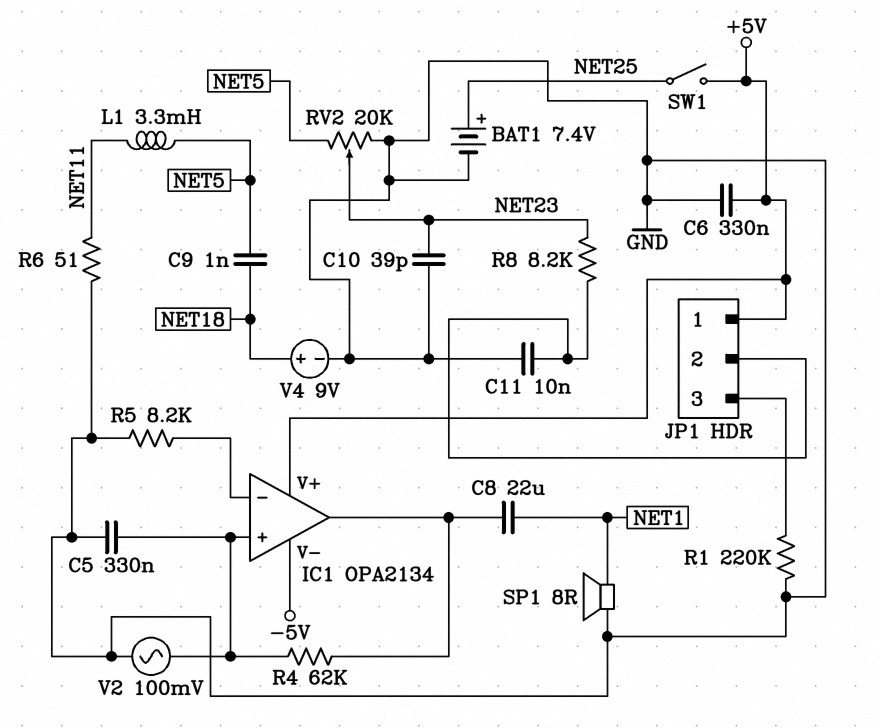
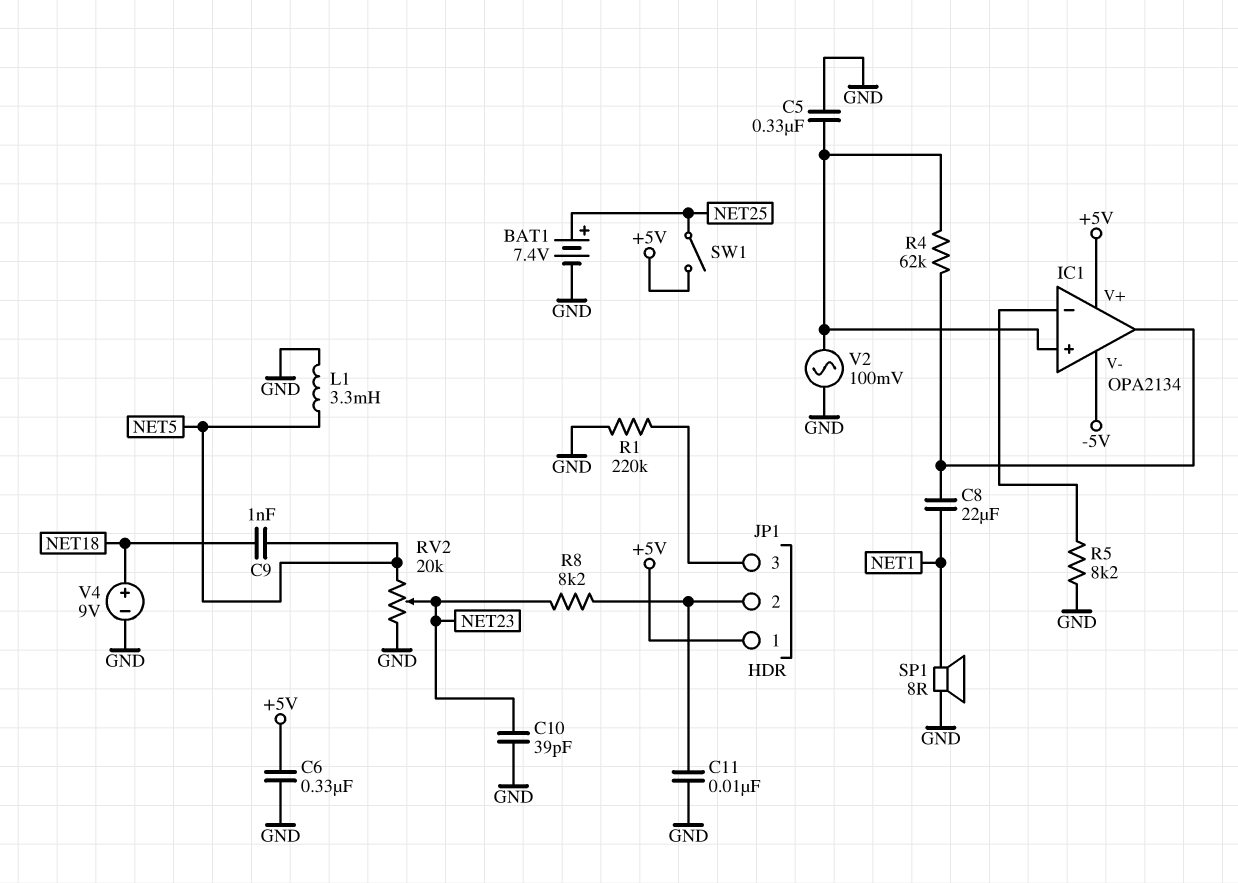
L1: 3.3mH (NET5, NET11) -> 3.3mH (GND, NET5)
R6: 51 (GND, NET11) -> none

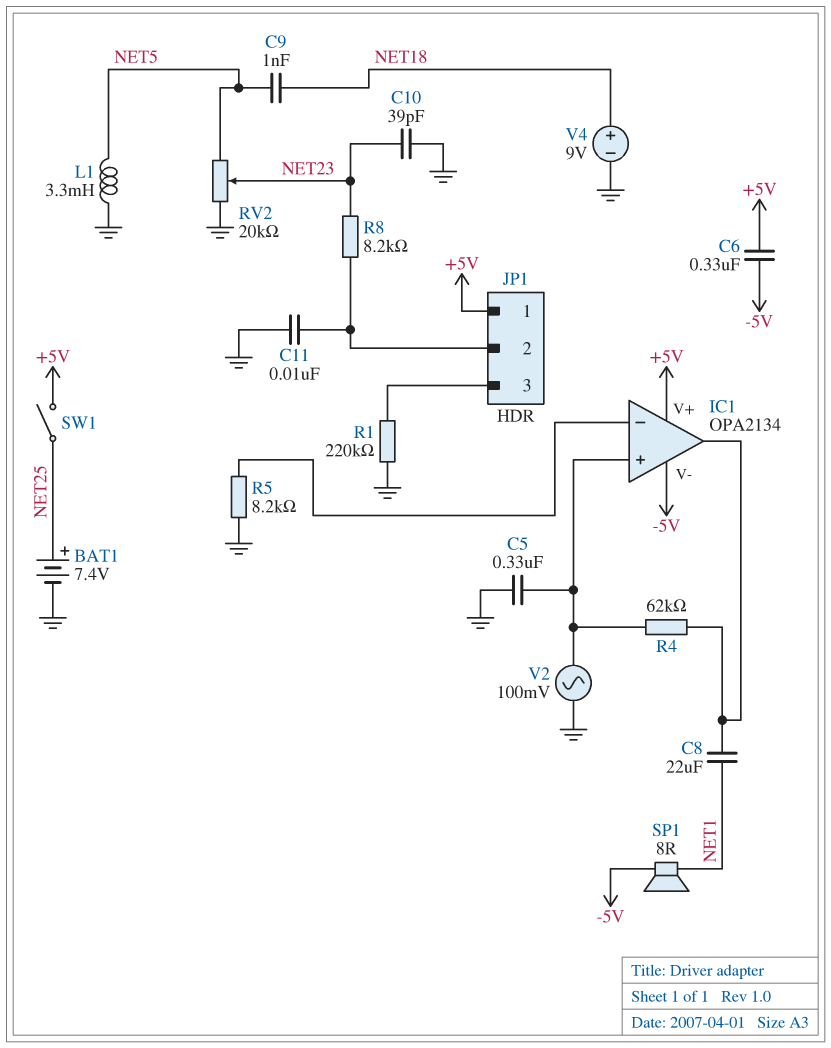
C6: 330nF (+5V, GND) -> 330nF (+5V, -5V)
SP1: speaker 8R (GND, NET1) -> speaker 8R (-5V, NET1)

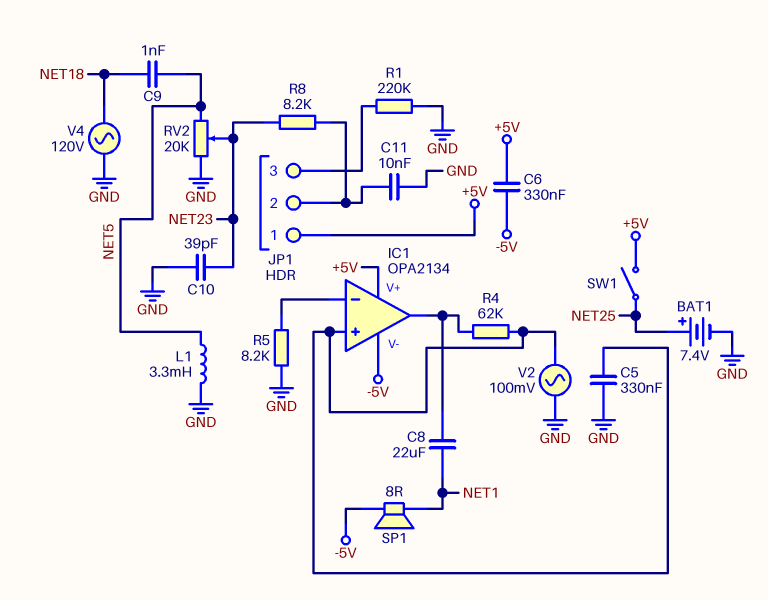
V4: 9V (plus NET18, minus GND) -> AC 120V (GND, NET18)

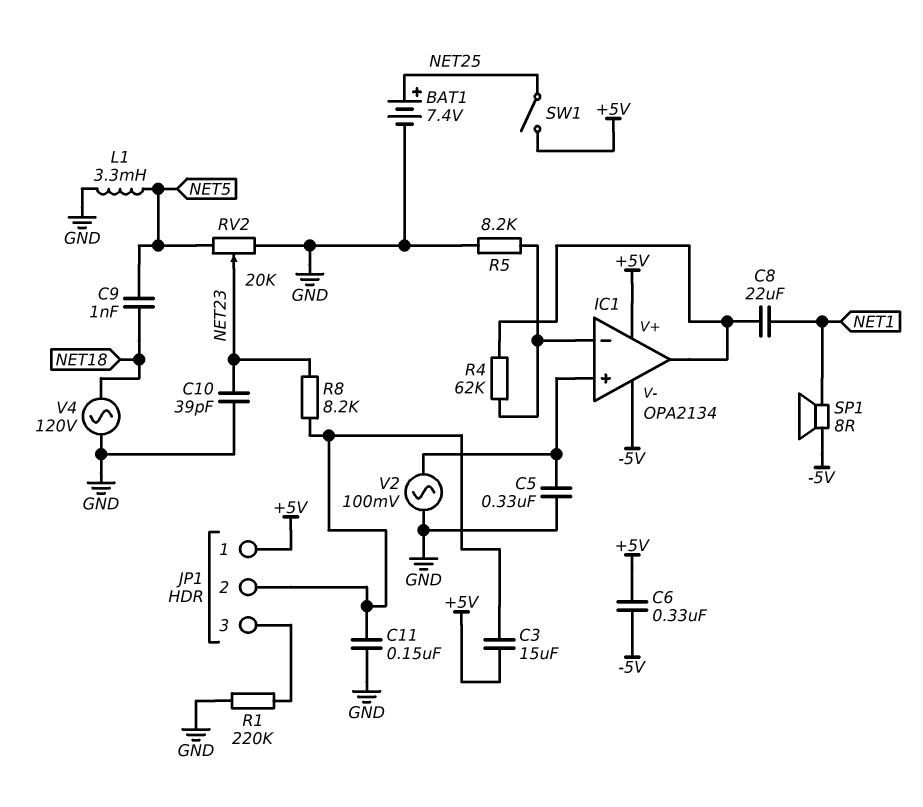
C3: none -> 15uF (+5V, JP1/2)
C11: 10nF (GND, JP1/2) -> 150nF (GND, JP1/2)
R4: 62k (IC1/in+, IC1/out) -> 62k (IC1/in-, IC1/out)

